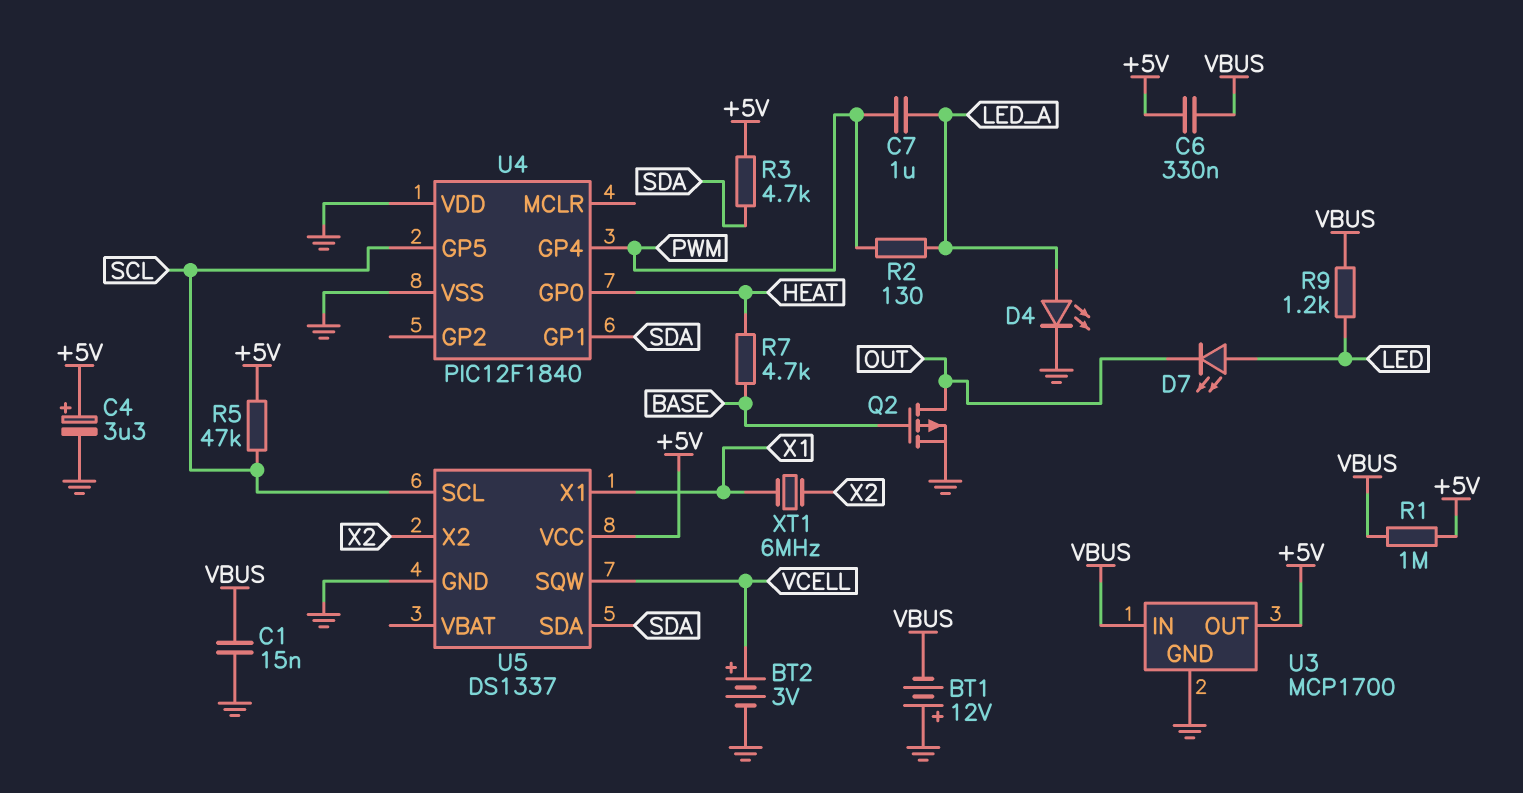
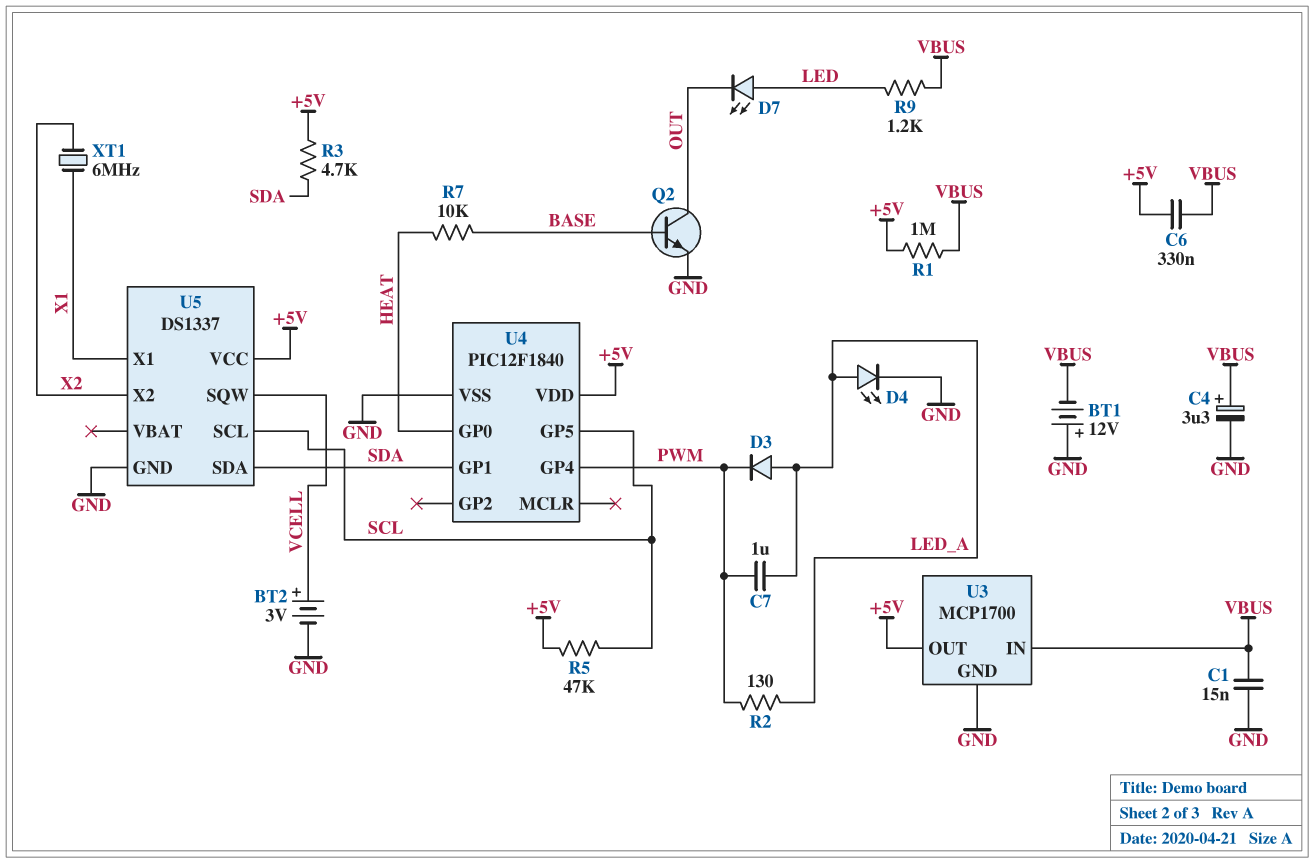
C4: 3.3uF (plus +5V, minus GND) -> 3.3uF (plus VBUS, minus GND)
D3: none -> diode (A LED_A, K PWM)
Q2: PMOS (G BASE, D OUT, S GND) -> NPN (B BASE, C OUT, E GND)
R7: 4.7k (BASE, HEAT) -> 10k (BASE, HEAT)
U4 pin VDD: GND -> +5V

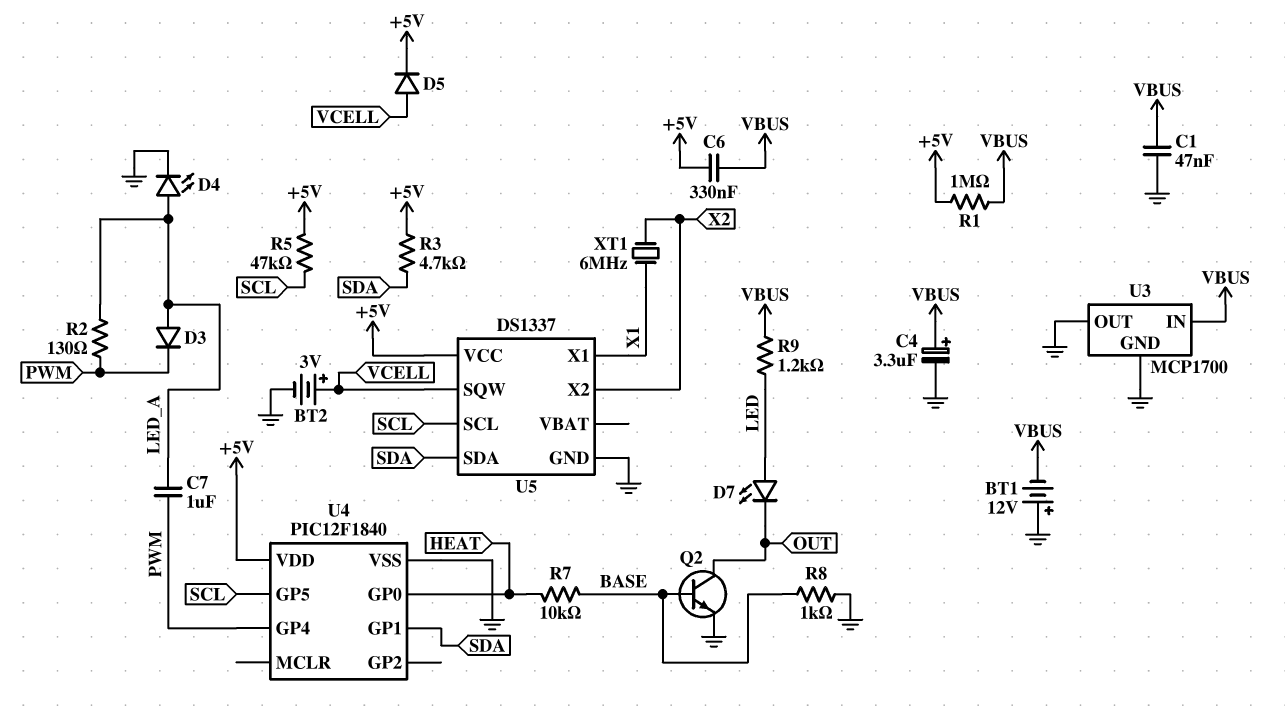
C1: 15nF (GND, VBUS) -> 47nF (GND, VBUS)
D5: none -> diode (A VCELL, K +5V)
R8: none -> 1k (BASE, GND)
U3 pin OUT: +5V -> GND

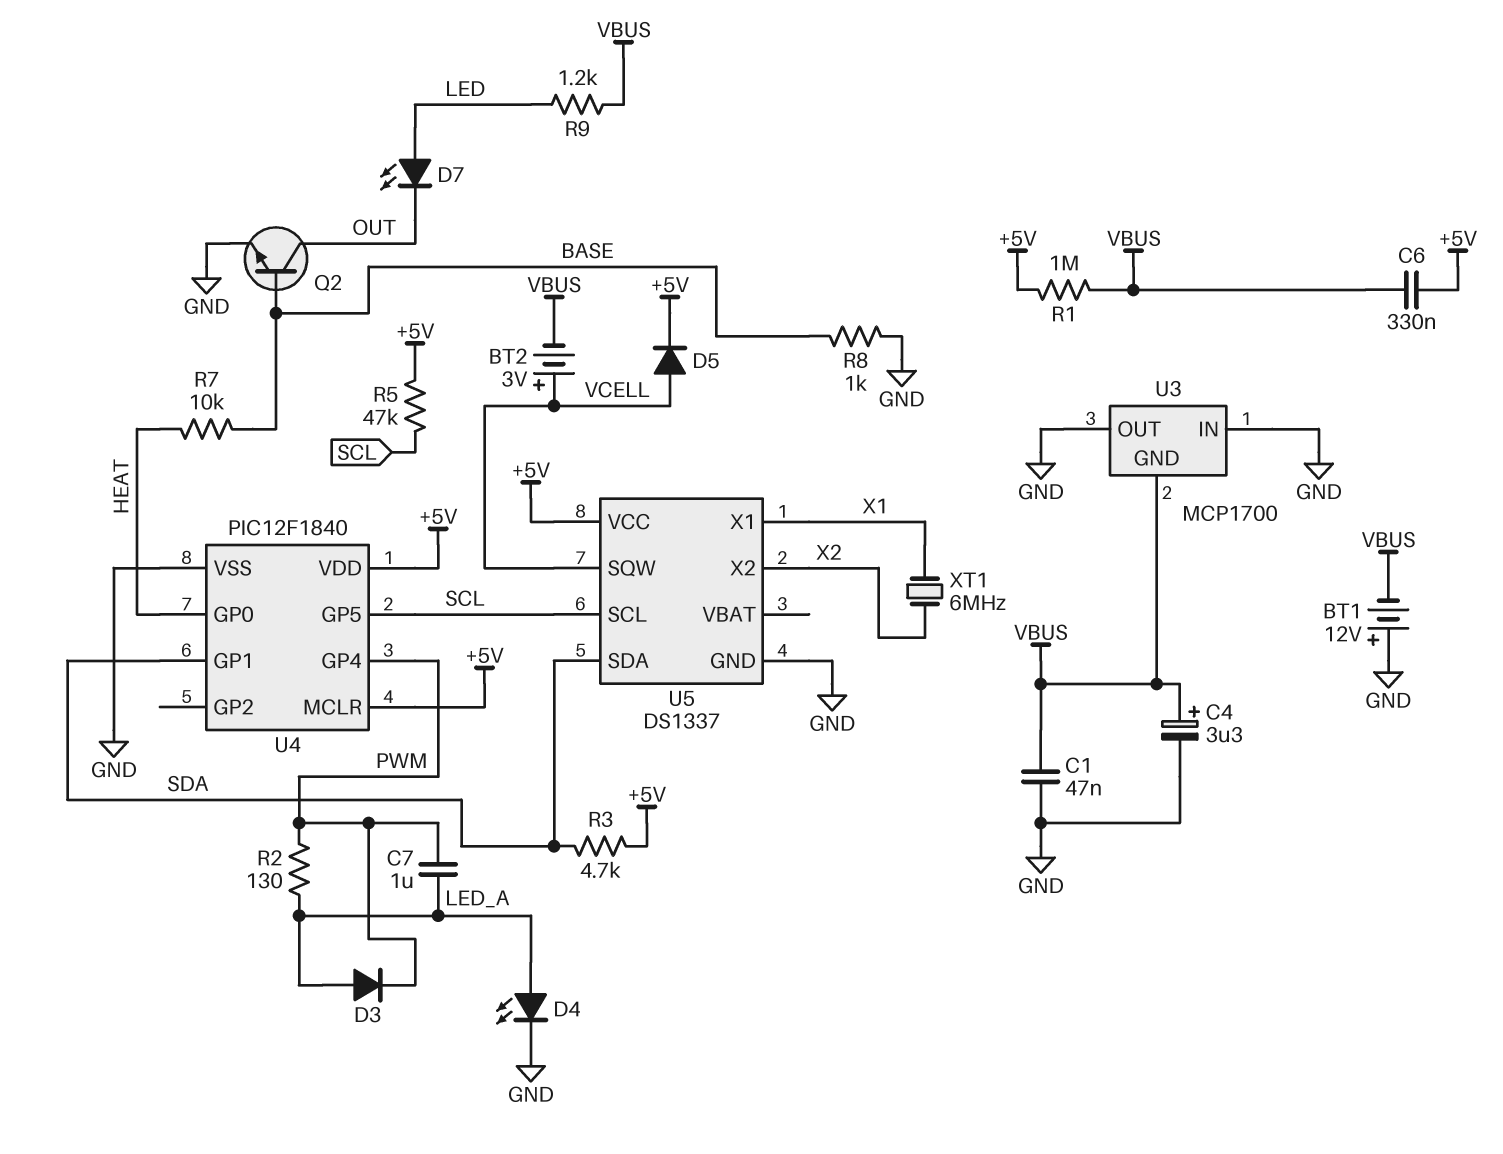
BT2: 3V (plus VCELL, minus GND) -> 3V (plus VCELL, minus VBUS)
U3 pin GND: GND -> VBUS
U3 pin IN: VBUS -> GND
U4 pin MCLR: none -> +5V

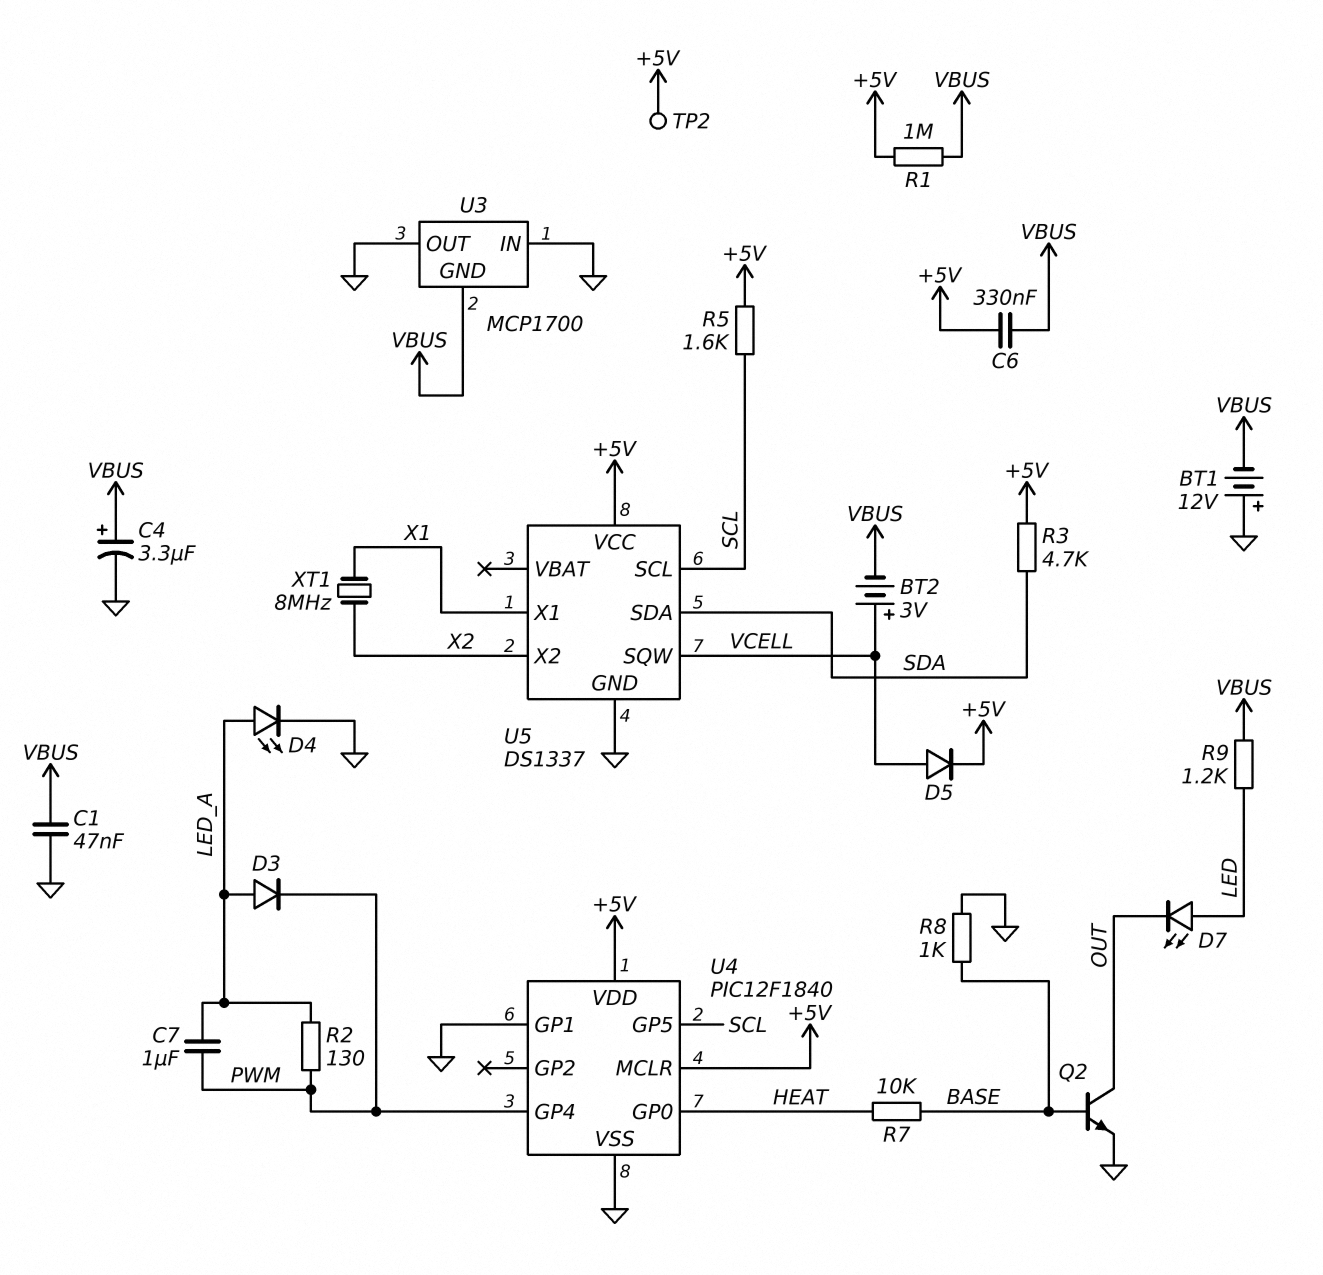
R5: 47k (+5V, SCL) -> 1.6k (+5V, SCL)
TP2: none -> test point (+5V)
U4 pin GP1: SDA -> GND
XT1: 6MHz (X1, X2) -> 8MHz (X1, X2)

